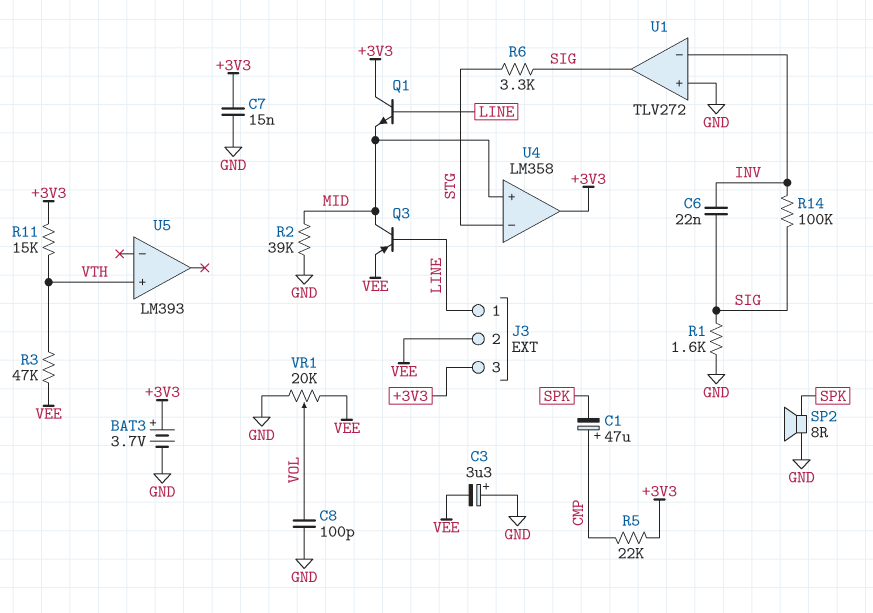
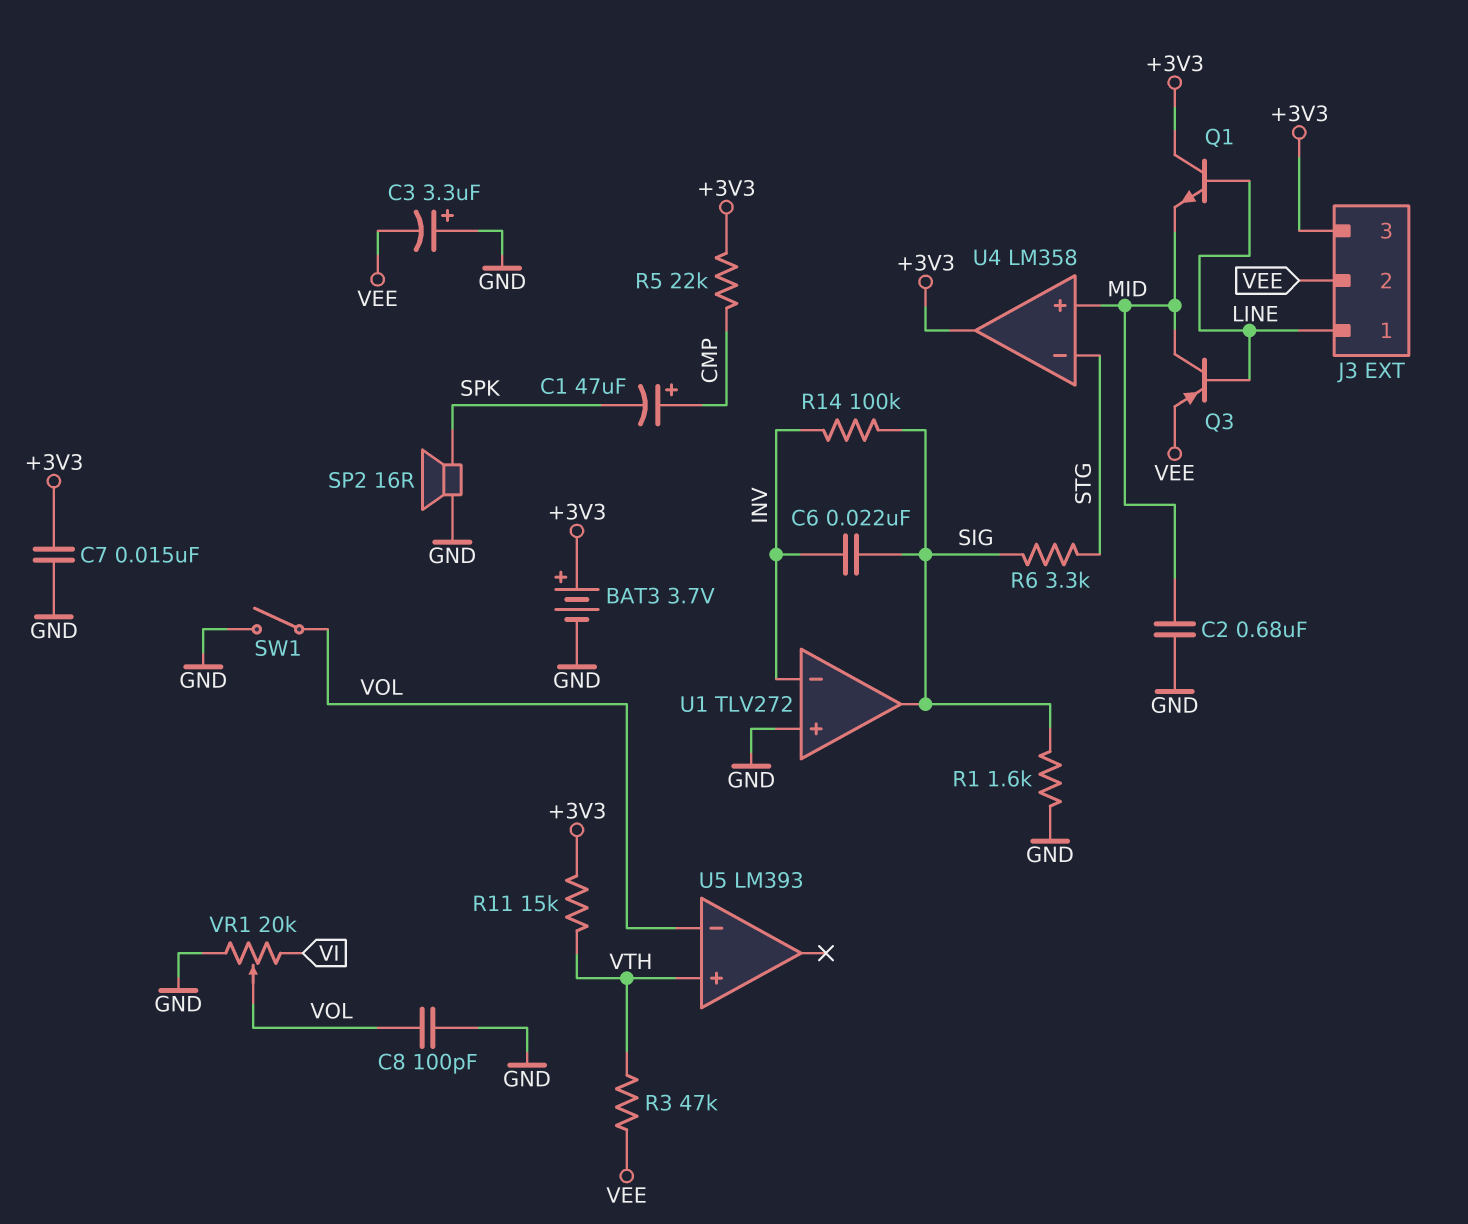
C2: none -> 680nF (GND, MID)
R2: 39k (GND, MID) -> none
SP2: speaker 8R (GND, SPK) -> speaker 16R (GND, SPK)
SW1: none -> switch (GND, VOL)
U5 pin in-: none -> VOL
VR1: 20k (GND, VEE, wiper VOL) -> 20k (GND, VI, wiper VOL)

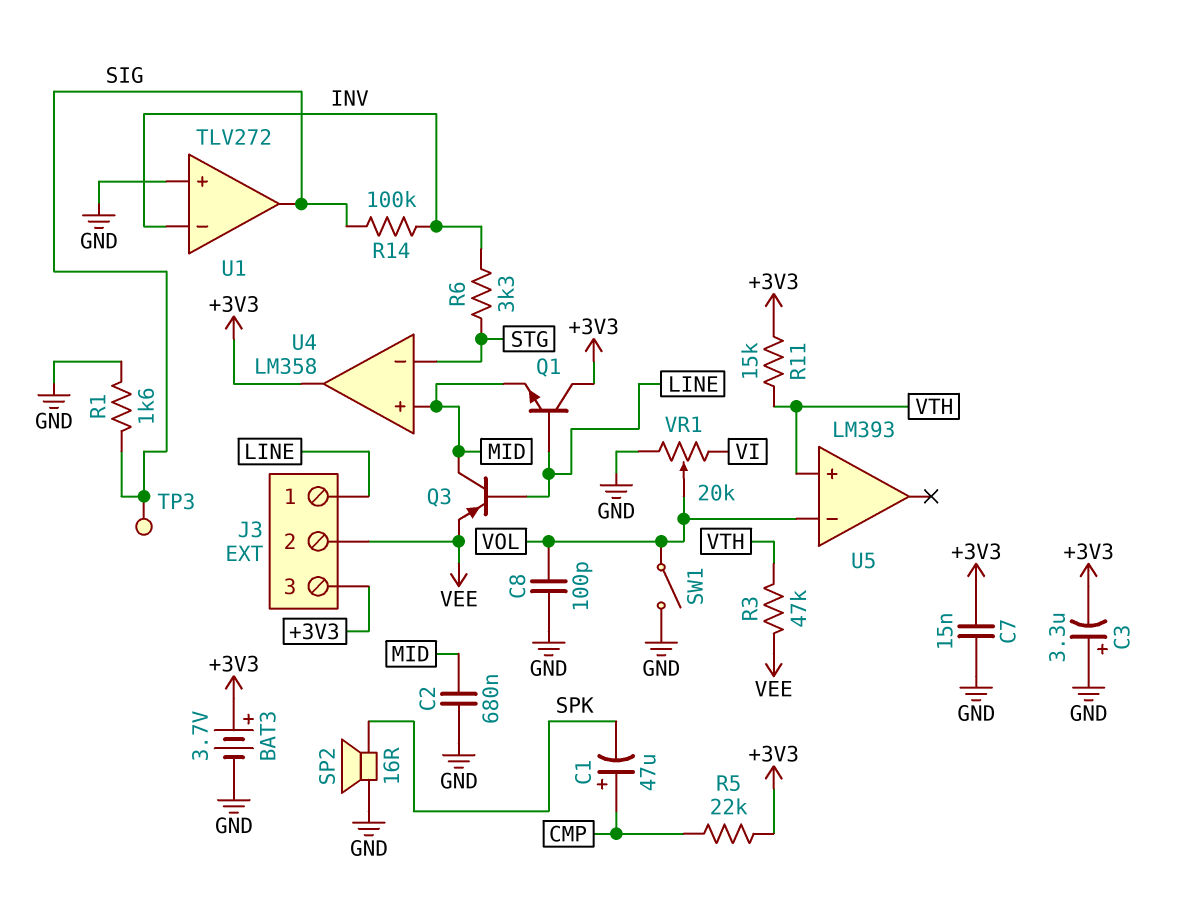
C3: 3.3uF (plus GND, minus VEE) -> 3.3uF (plus GND, minus +3V3)
C6: 22nF (INV, SIG) -> none
R6: 3.3k (SIG, STG) -> 3.3k (INV, STG)
TP3: none -> test point (SIG)

